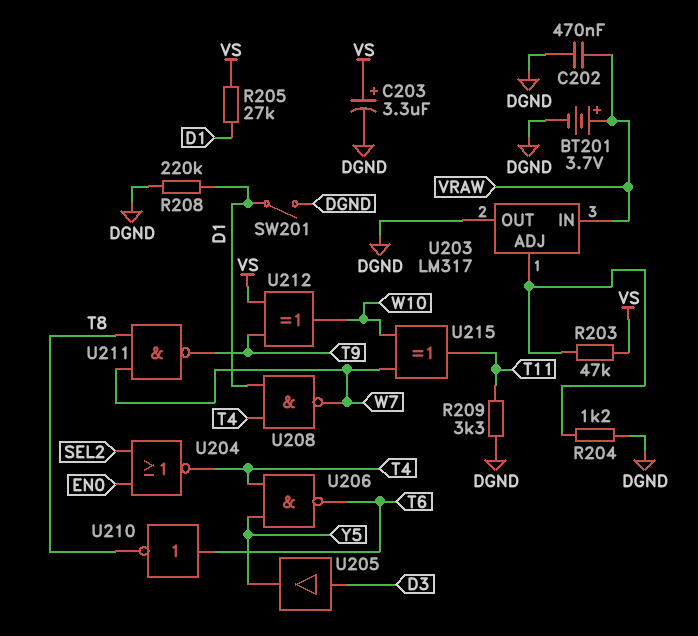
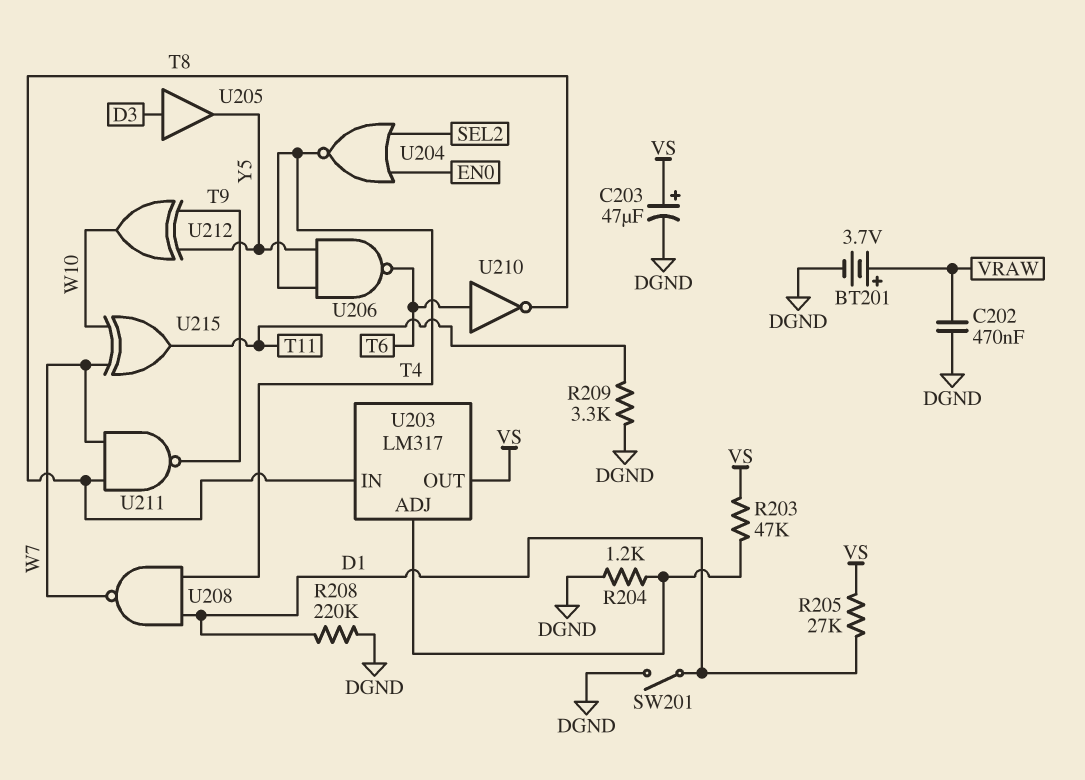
C203: 3.3uF (plus VS, minus DGND) -> 47uF (plus VS, minus DGND)
U203 pin IN: VRAW -> T8
U203 pin OUT: DGND -> VS
U212: XOR (in T9, in VS, out W10) -> XOR (in T9, in Y5, out W10)

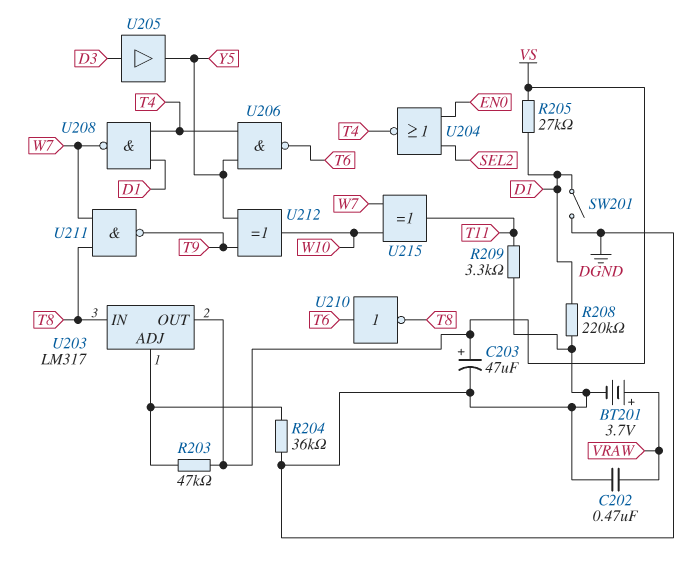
R204: 1.2k (DGND, U203/ADJ) -> 36k (DGND, U203/ADJ)

